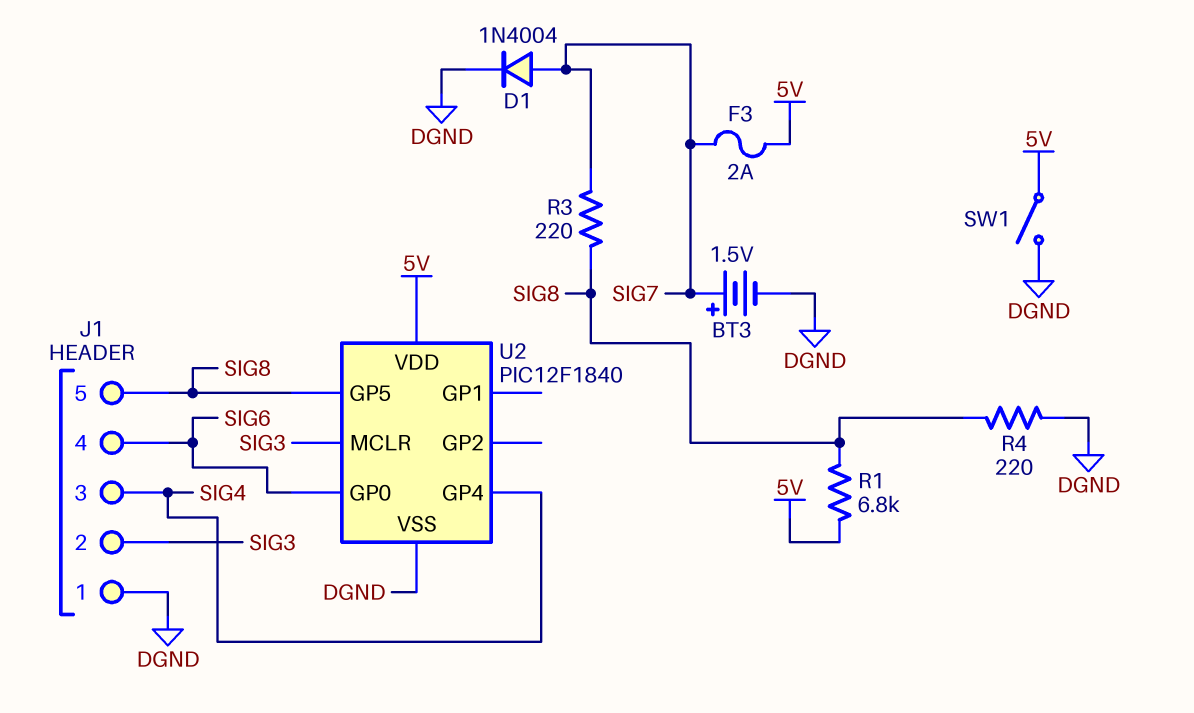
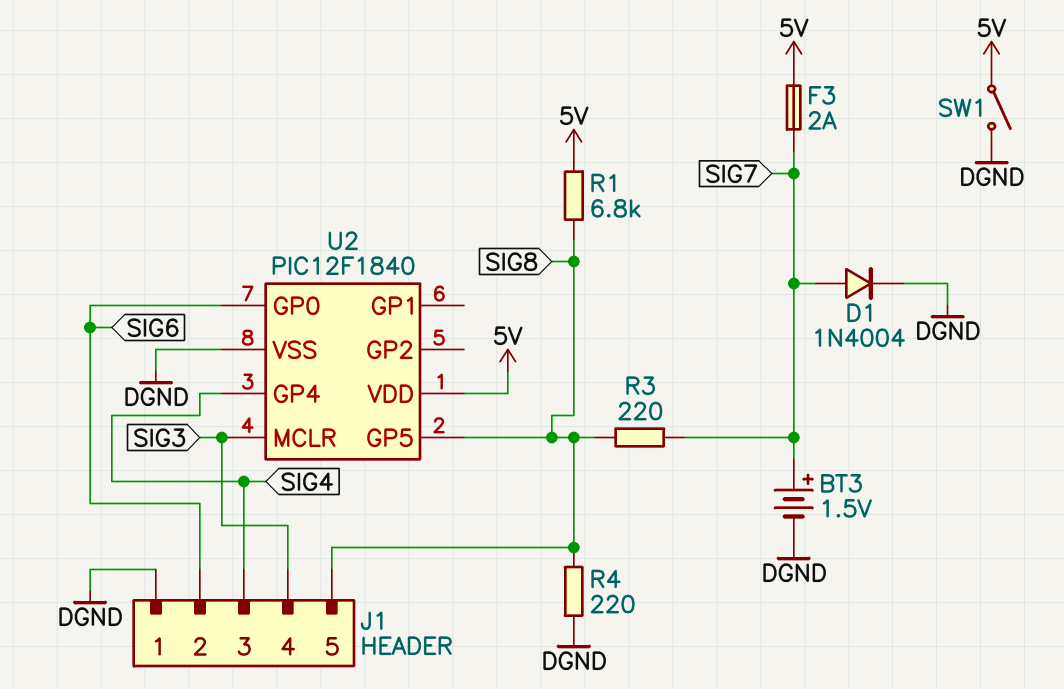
J1 pin 2: SIG3 -> SIG6
J1 pin 4: SIG6 -> SIG3

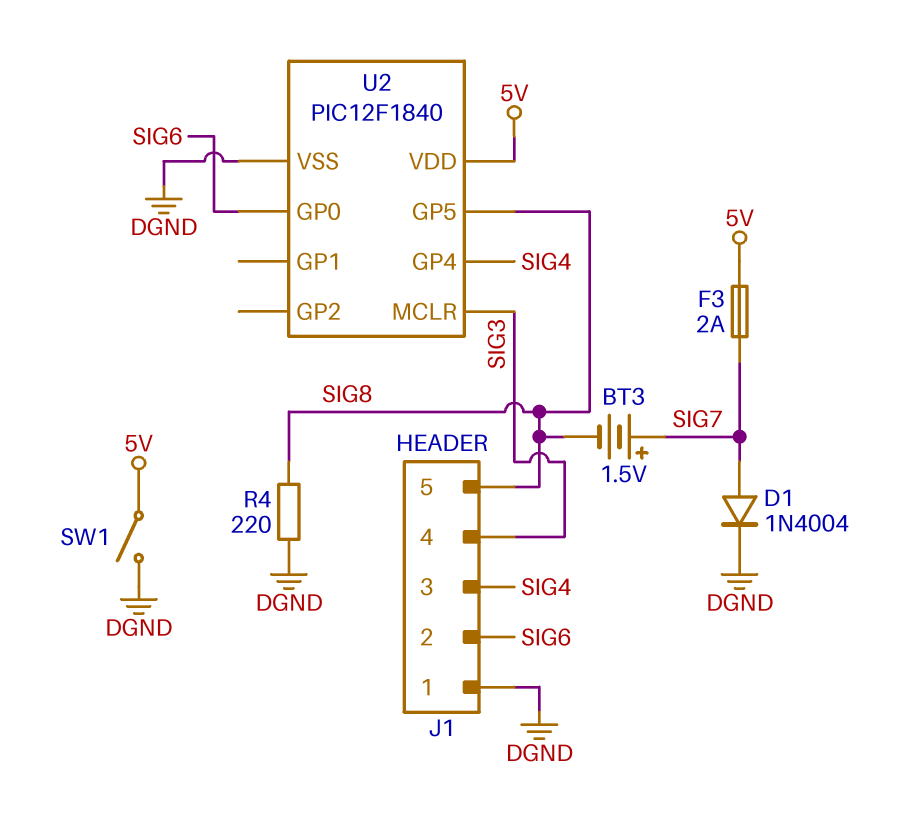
BT3: 1.5V (plus SIG7, minus DGND) -> 1.5V (plus SIG7, minus SIG8)
R1: 6.8k (5V, SIG8) -> none
R3: 220 (SIG7, SIG8) -> none

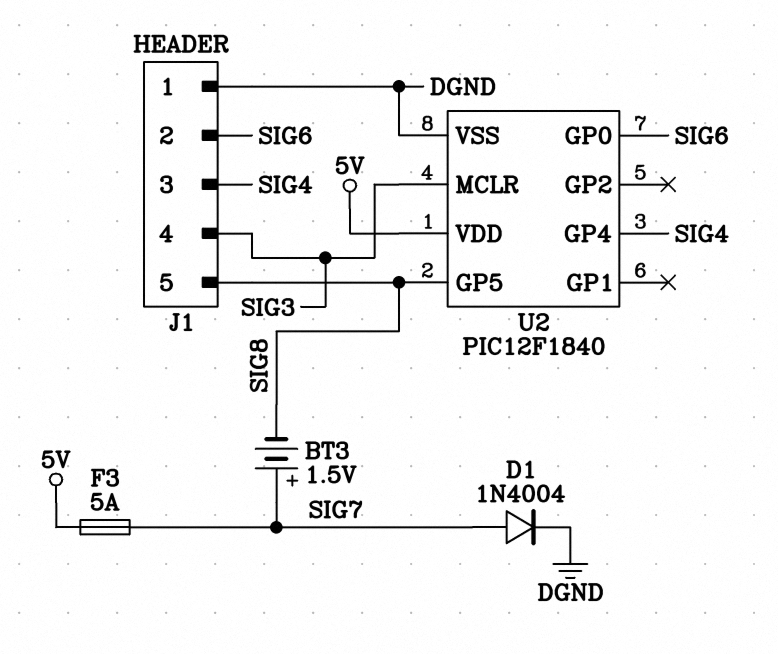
F3: 2A (5V, SIG7) -> 5A (5V, SIG7)
R4: 220 (DGND, SIG8) -> none
SW1: switch (5V, DGND) -> none

